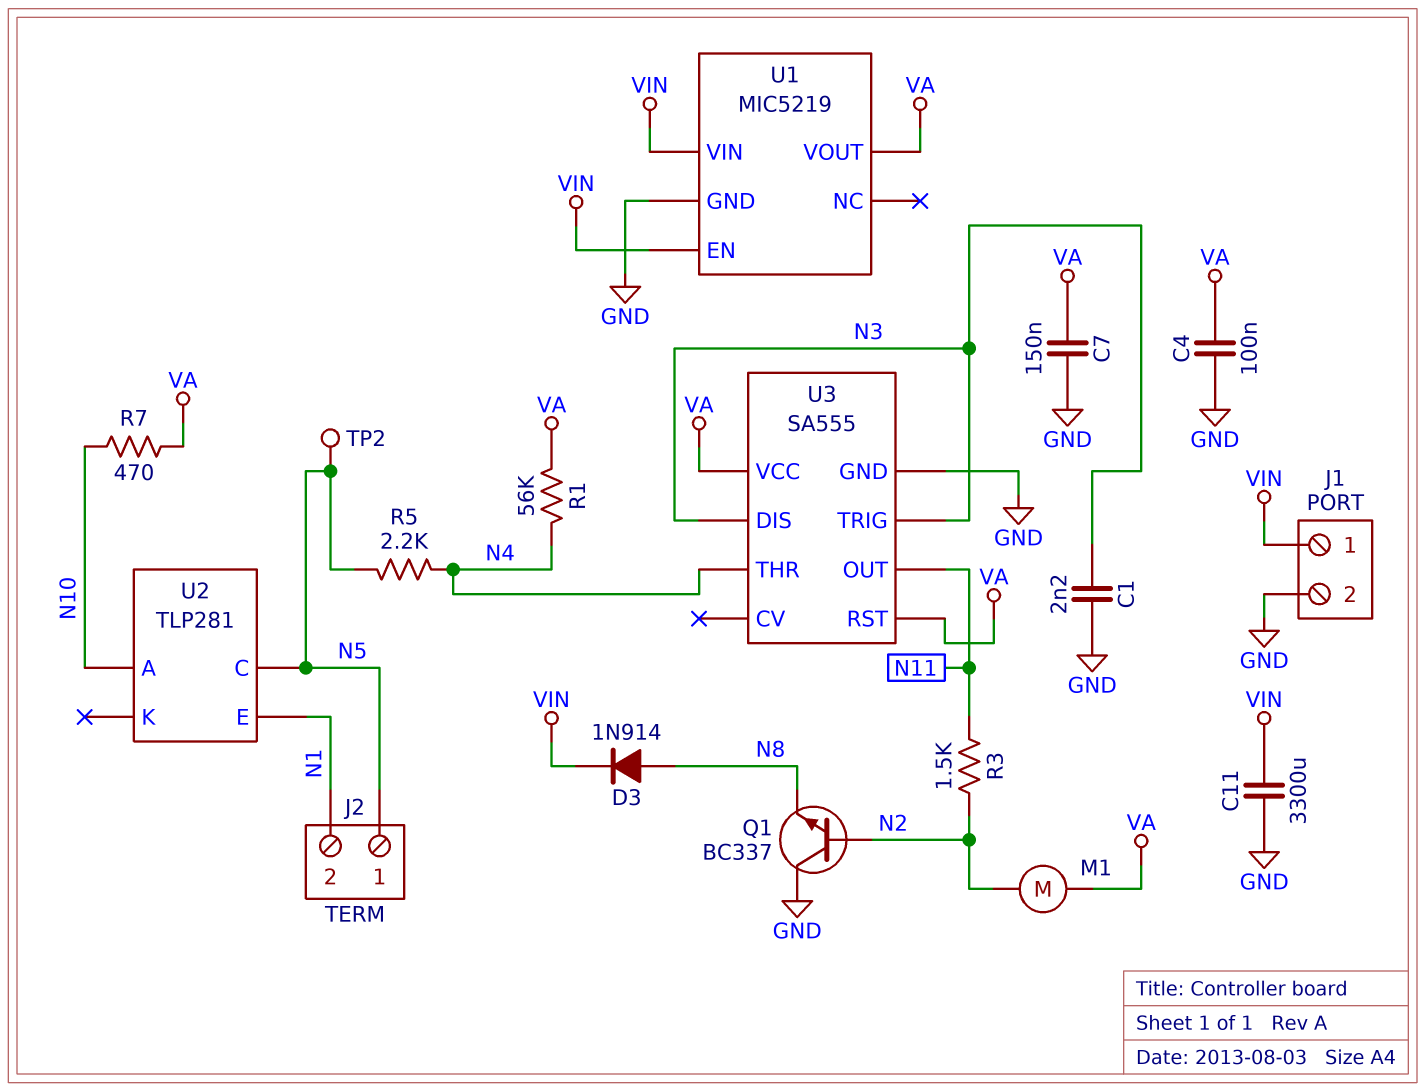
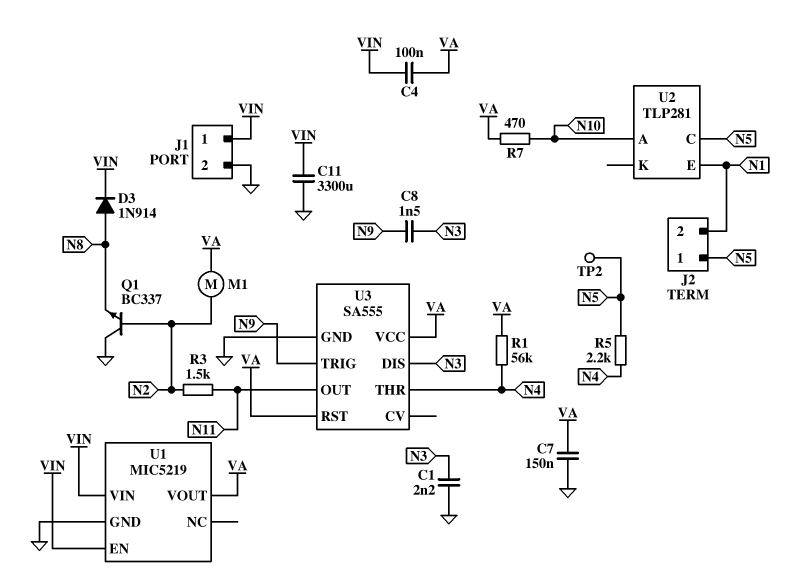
C4: 100nF (GND, VA) -> 100nF (VA, VIN)
C8: none -> 1.5nF (N3, N9)
U3 pin TRIG: N3 -> N9

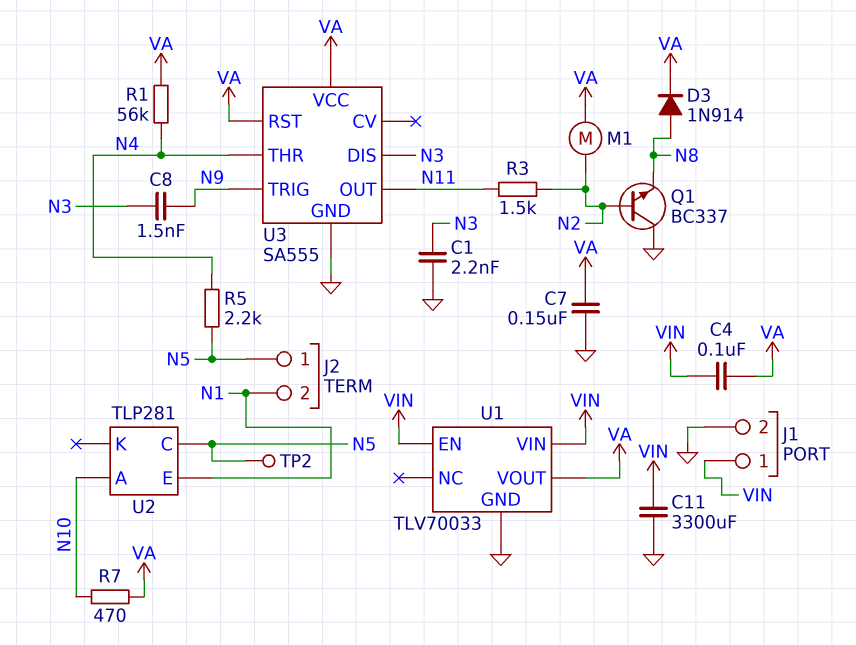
D3: diode 1N914 (A N8, K VIN) -> diode 1N914 (A N8, K VA)
U1: MIC5219 -> TLV70033

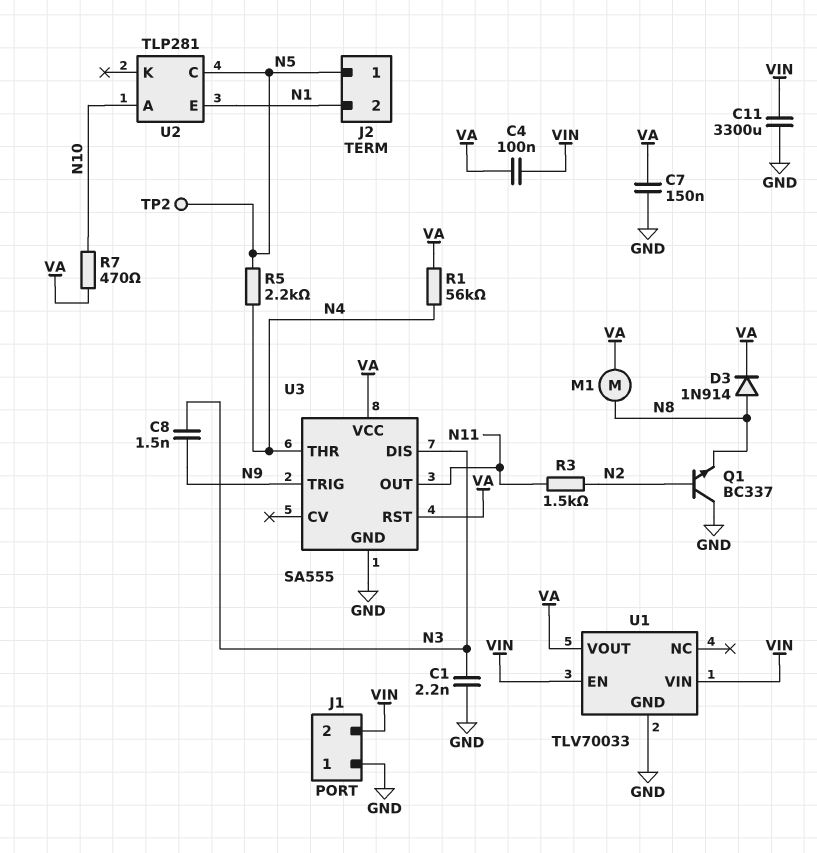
J1 pin 1: VIN -> GND
J1 pin 2: GND -> VIN
M1: motor (N2, VA) -> motor (N8, VA)

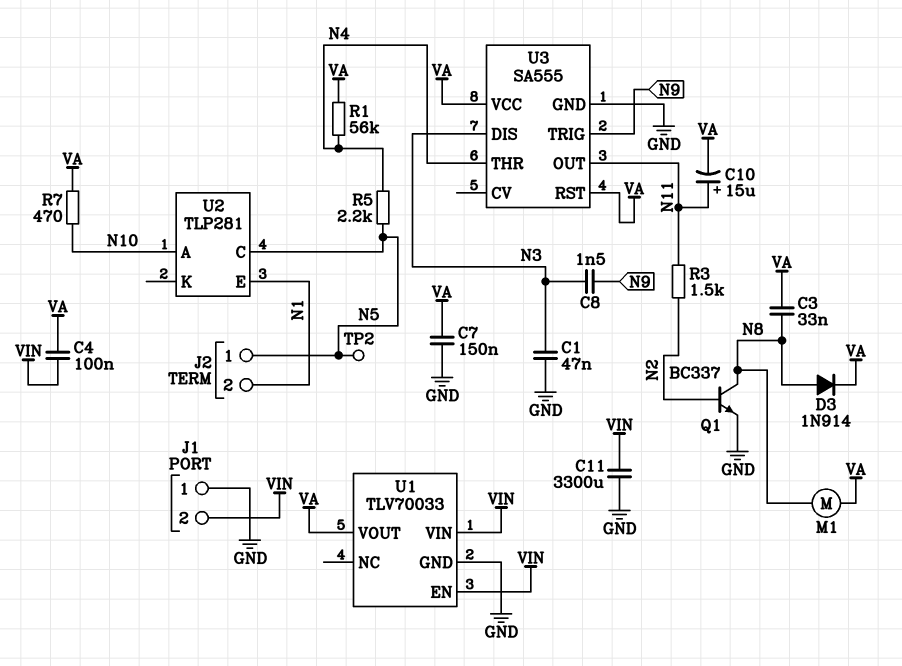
C1: 2.2nF (GND, N3) -> 47nF (GND, N3)
C3: none -> 33nF (N8, VA)
C10: none -> 15uF (plus N11, minus VA)
Q1: NPN BC337 (B N2, C GND, E N8) -> NPN BC337 (B N2, C N8, E GND)

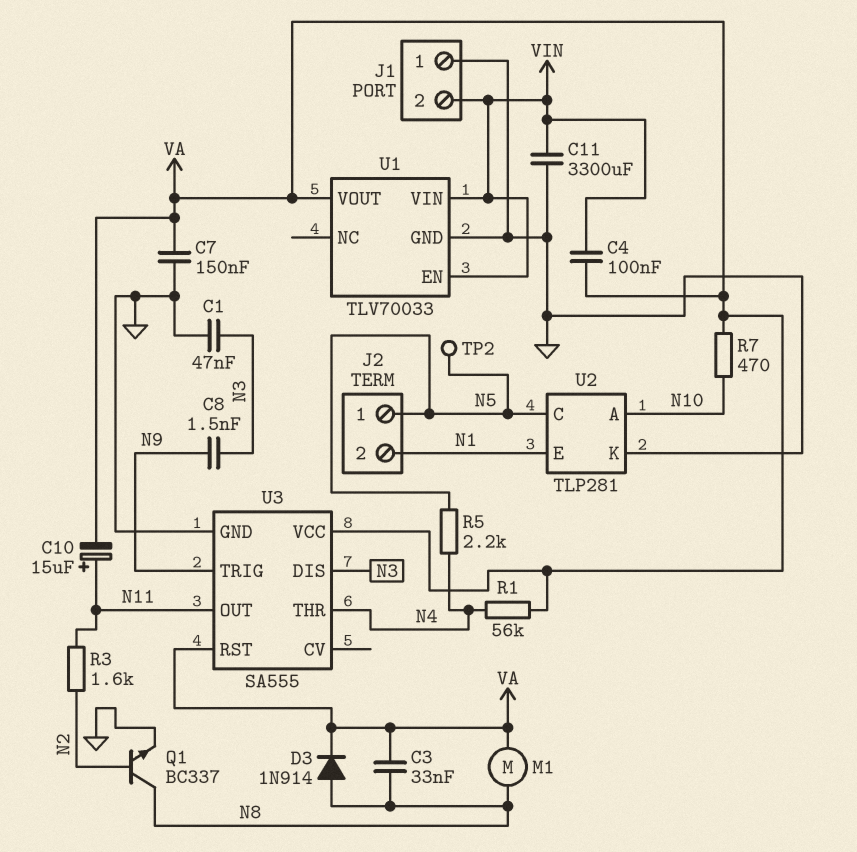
R3: 1.5k (N2, N11) -> 1.6k (N2, N11)
U2 pin K: none -> GND

